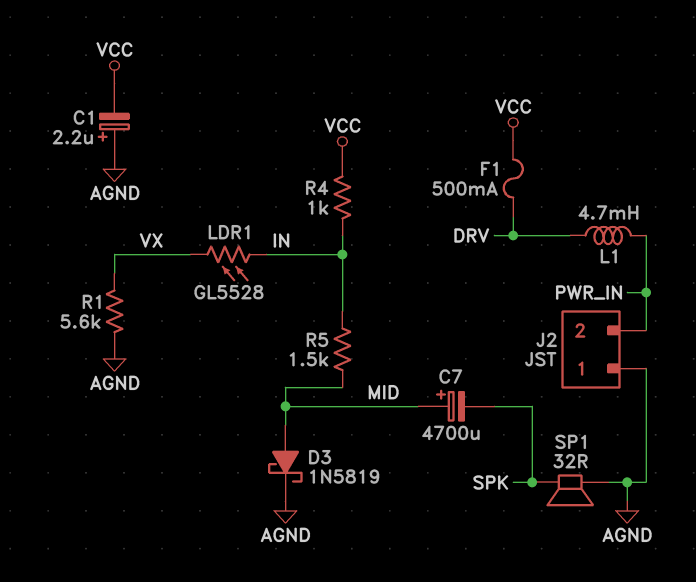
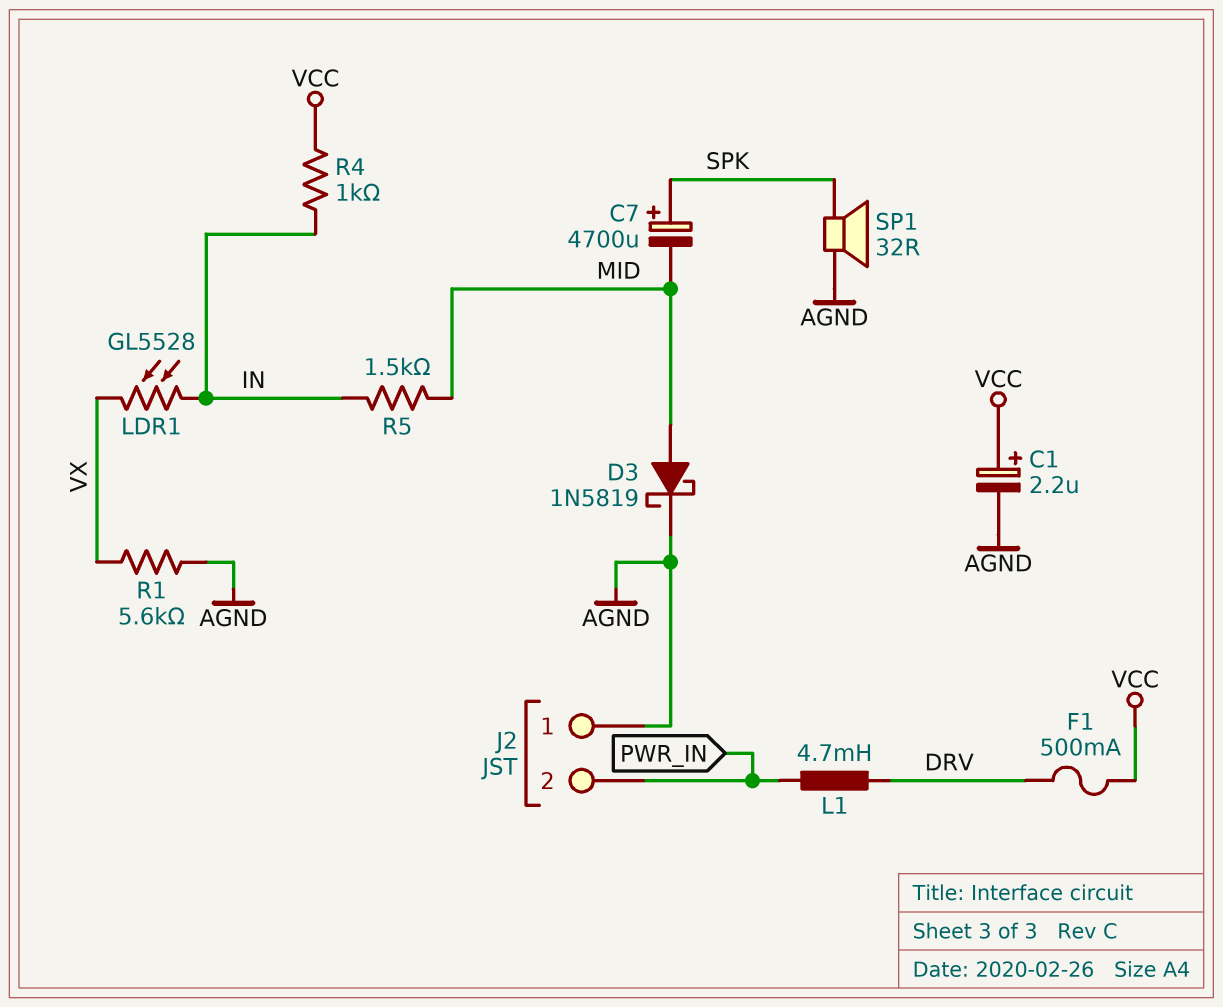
C1: 2.2uF (plus AGND, minus VCC) -> 2.2uF (plus VCC, minus AGND)
C7: 4700uF (plus MID, minus SPK) -> 4700uF (plus SPK, minus MID)

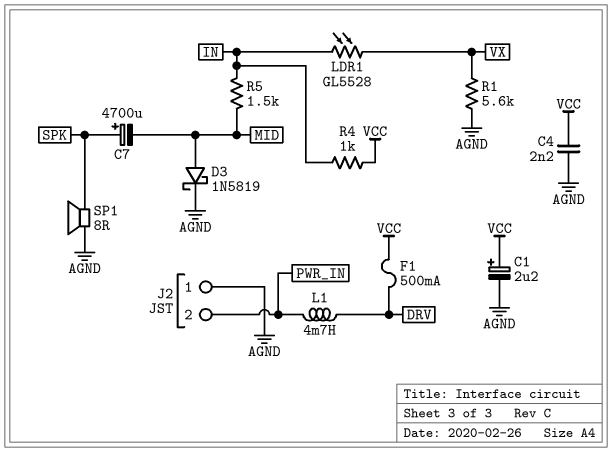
C4: none -> 2.2nF (AGND, VCC)
SP1: speaker 32R (AGND, SPK) -> speaker 8R (AGND, SPK)

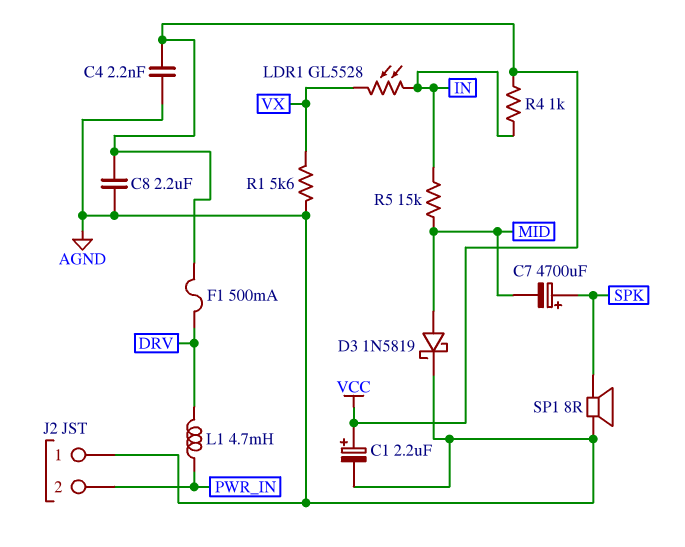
C8: none -> 2.2uF (AGND, VCC)
R5: 1.5k (IN, MID) -> 15k (IN, MID)

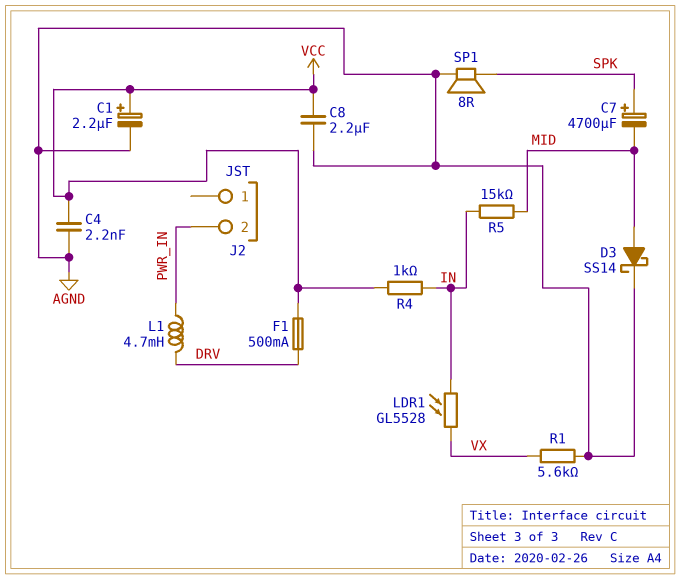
D3: schottky 1N5819 (A MID, K AGND) -> schottky SS14 (A MID, K AGND)
J2 pin 1: AGND -> none

